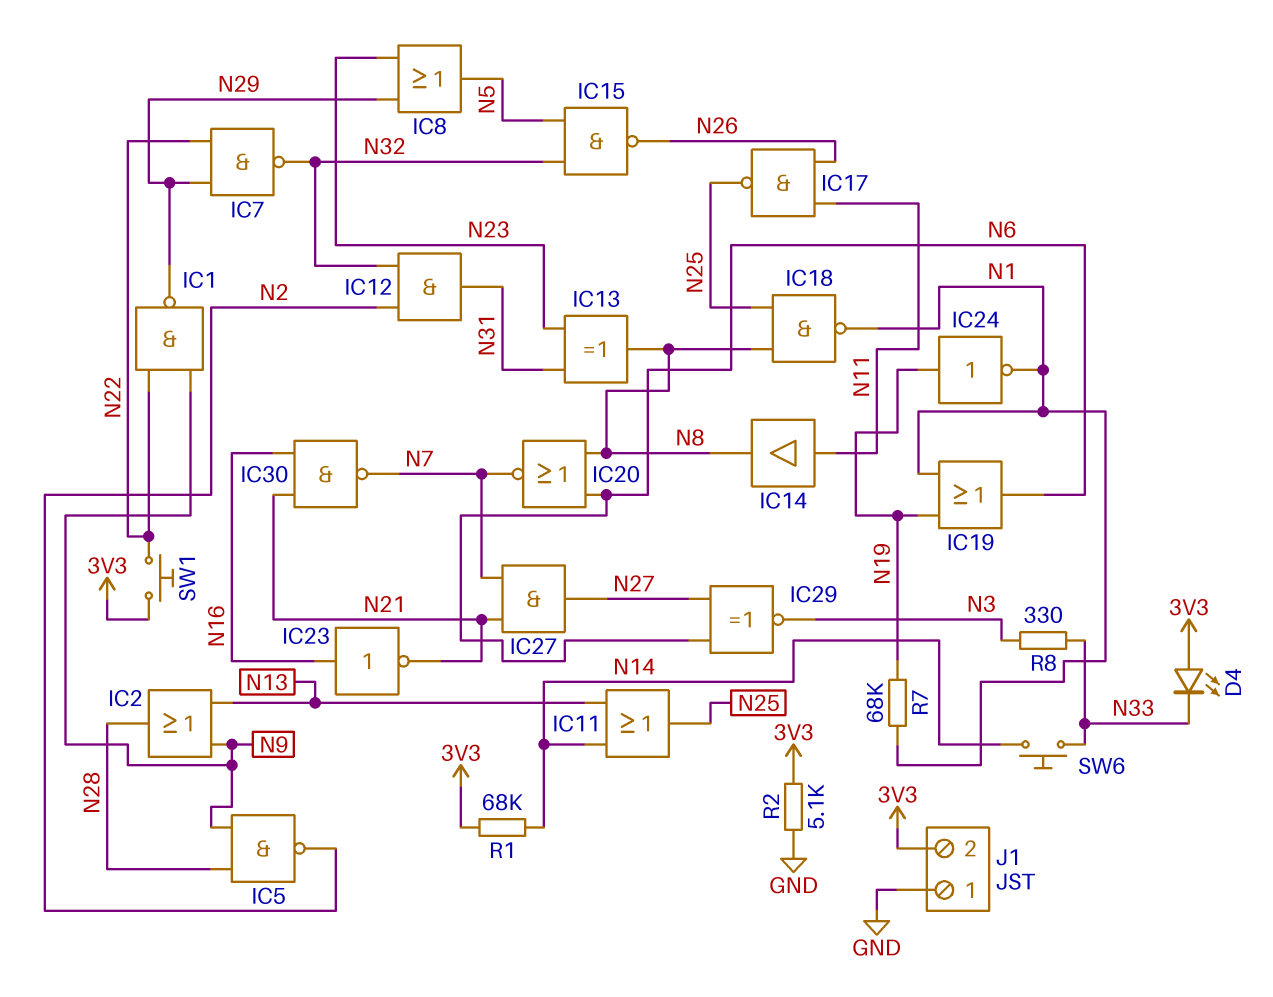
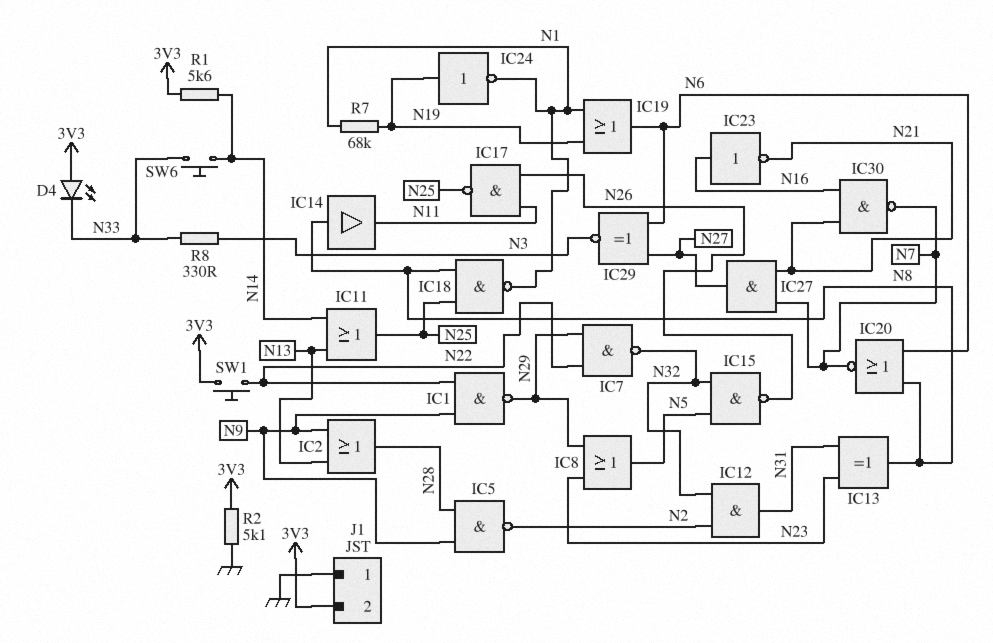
IC14: buffer (in N11, out N8) -> buffer (in N8, out N11)
R1: 68k (3V3, N14) -> 5.6k (3V3, N14)

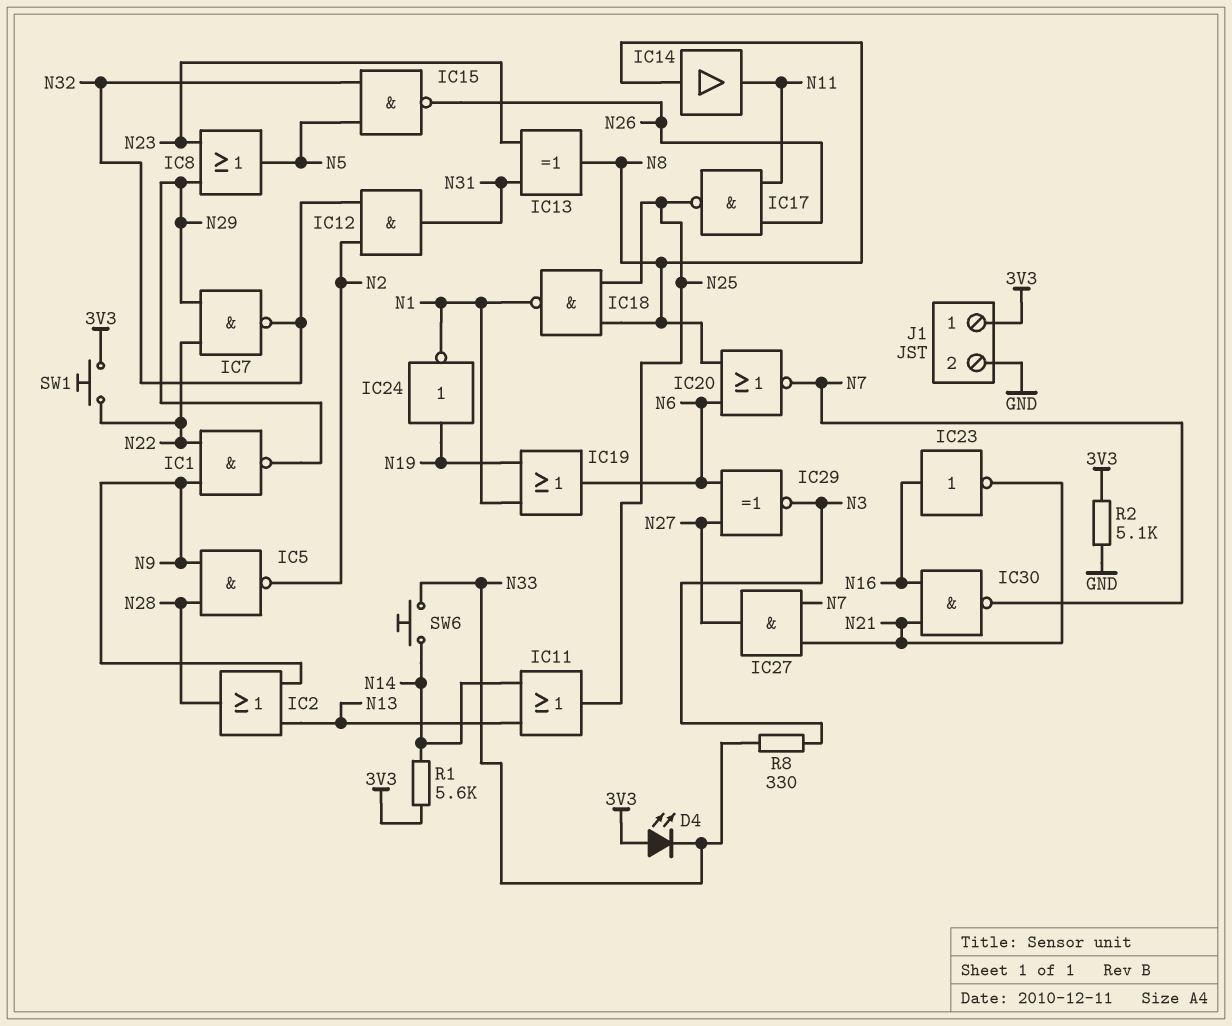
J1 pin 1: GND -> 3V3
J1 pin 2: 3V3 -> GND
R7: 68k (N1, N19) -> none

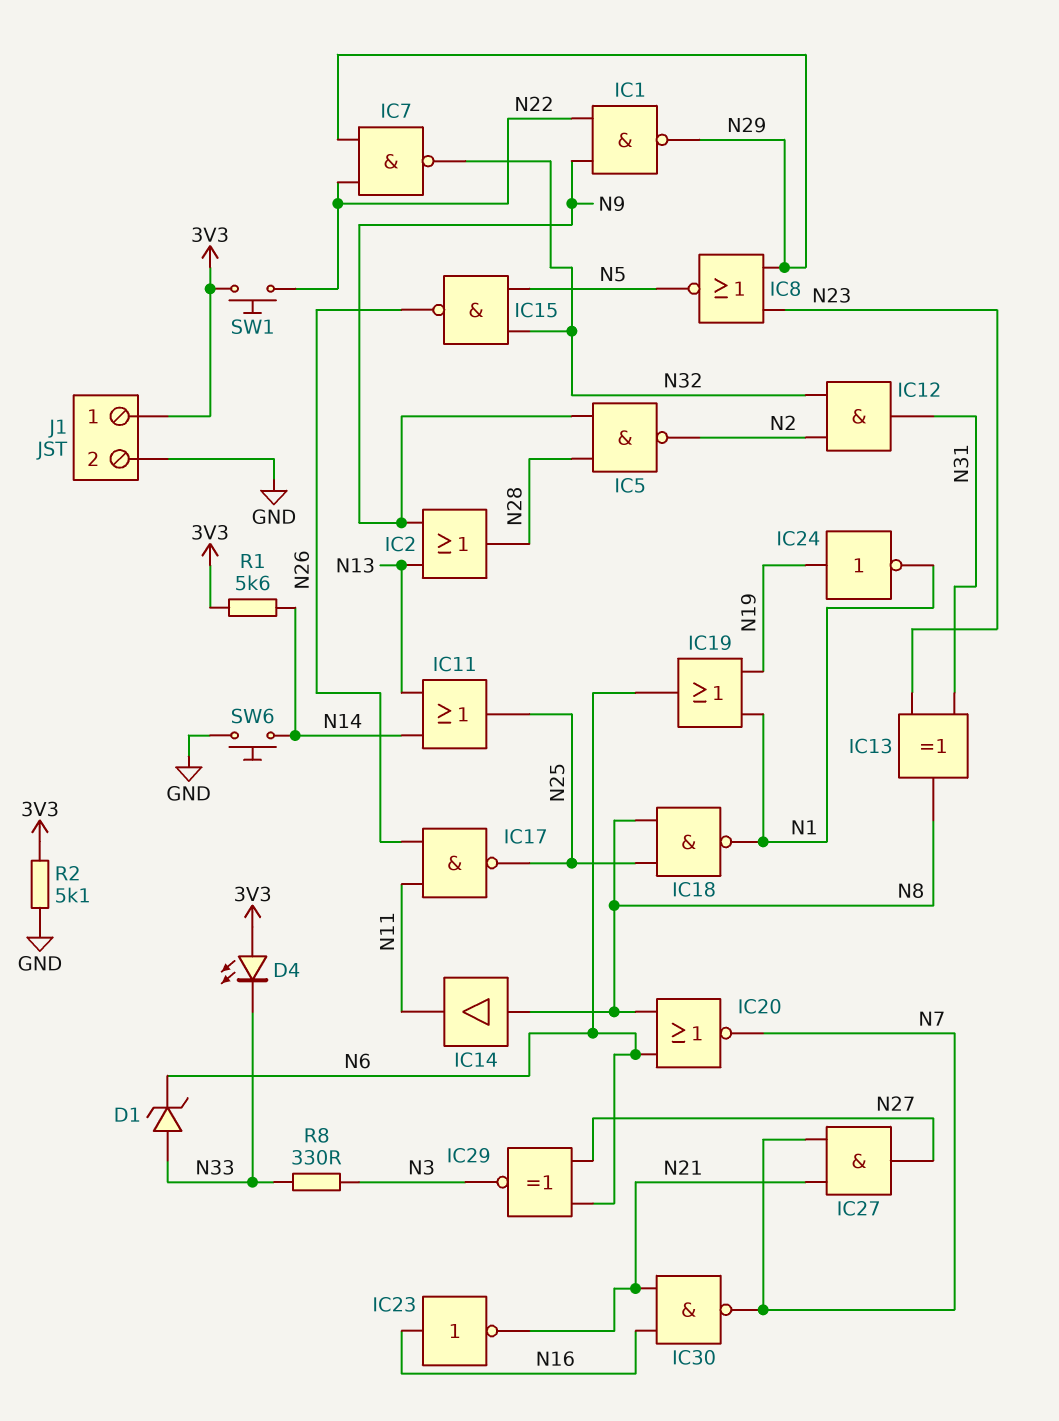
D1: none -> zener (A N33, K N6)
IC8: OR (in N23, in N29, out N5) -> NOR (in N23, in N29, out N5)
SW6: button (N14, N33) -> button (GND, N14)

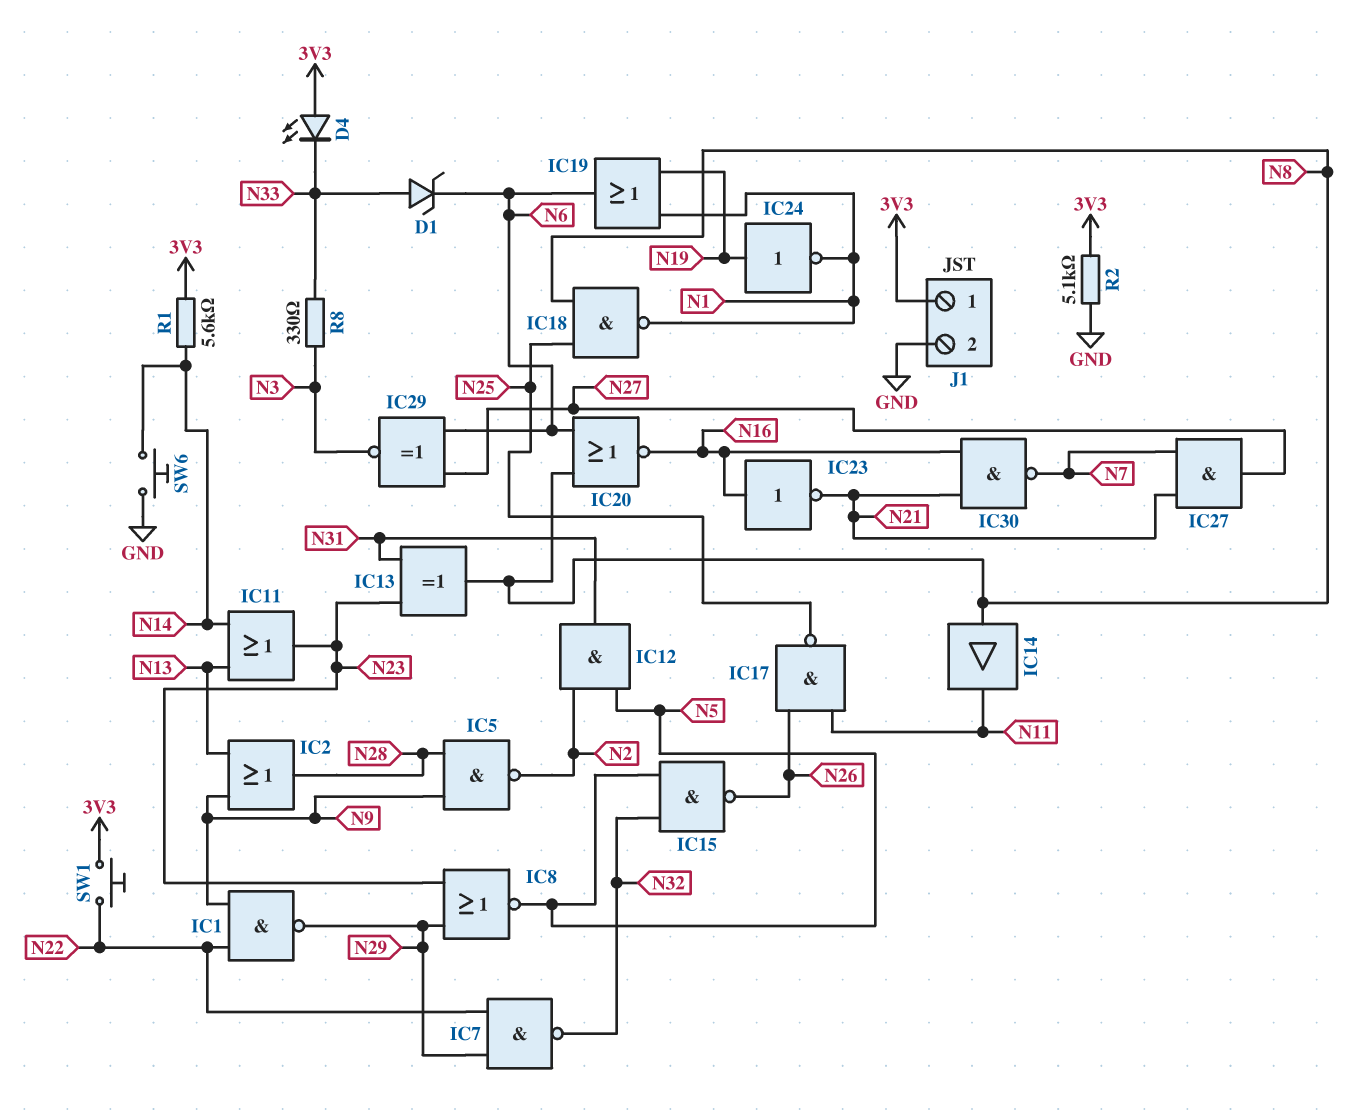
IC11: OR (in N13, in N14, out N25) -> OR (in N13, in N14, out N23)
IC12: AND (in N2, in N32, out N31) -> AND (in N2, in N5, out N31)
IC20: NOR (in N6, in N8, out N7) -> NOR (in N6, in N8, out N16)

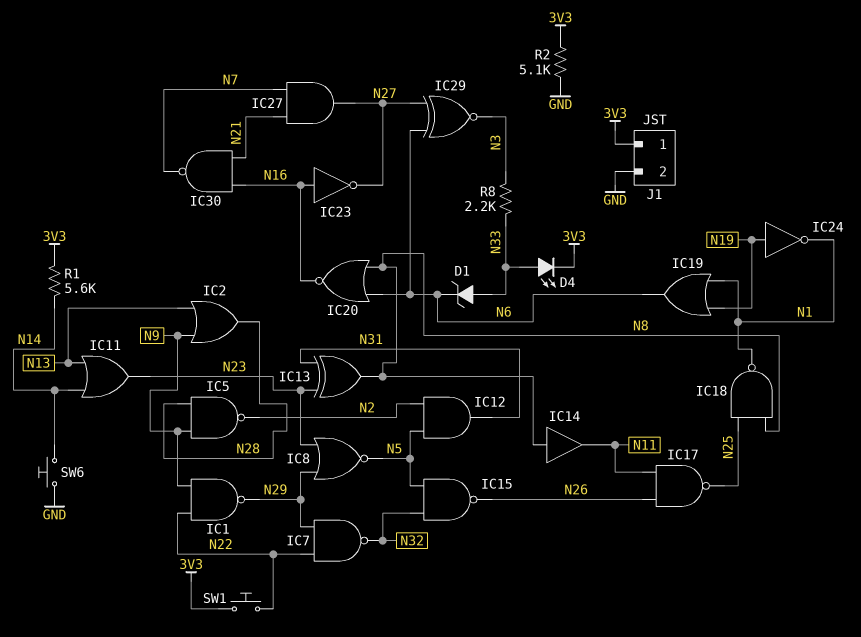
D4: LED (A 3V3, K N33) -> LED (A N33, K 3V3)
IC23: NOT (in N16, out N21) -> NOT (in N16, out N27)
R8: 330 (N3, N33) -> 2.2k (N3, N33)

